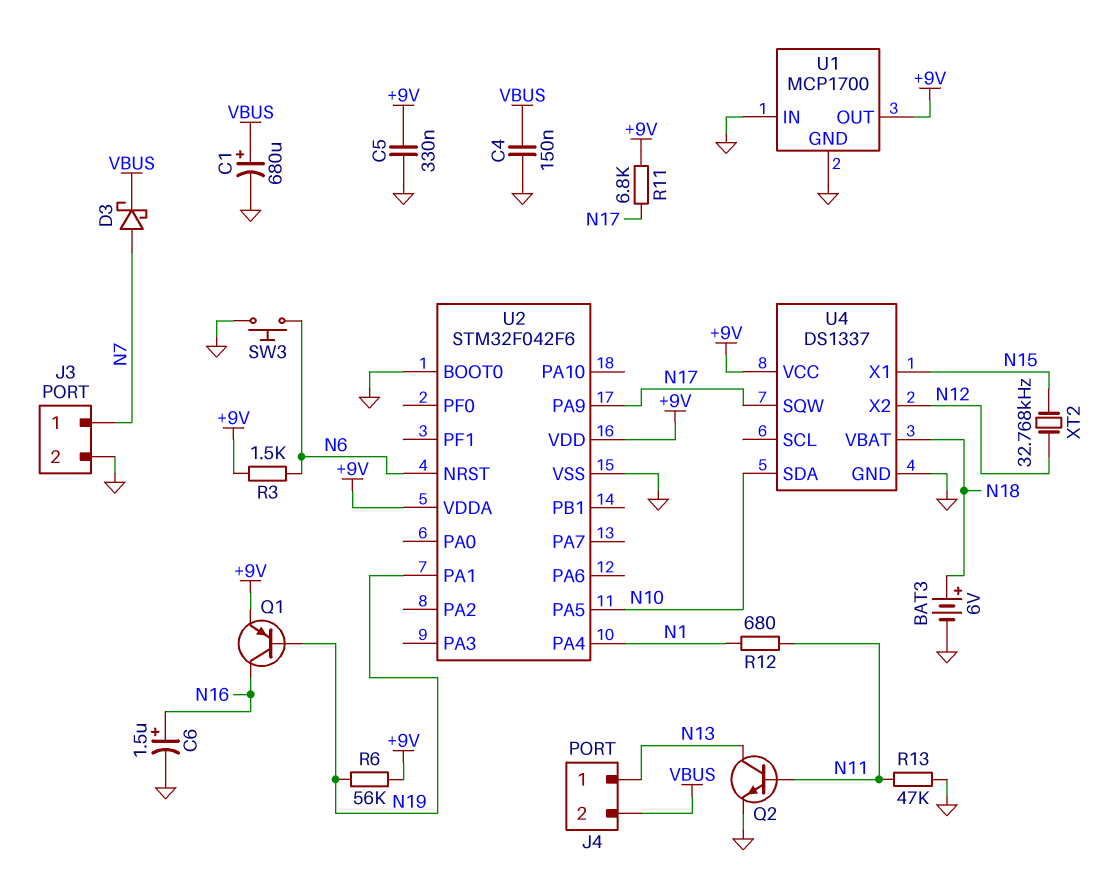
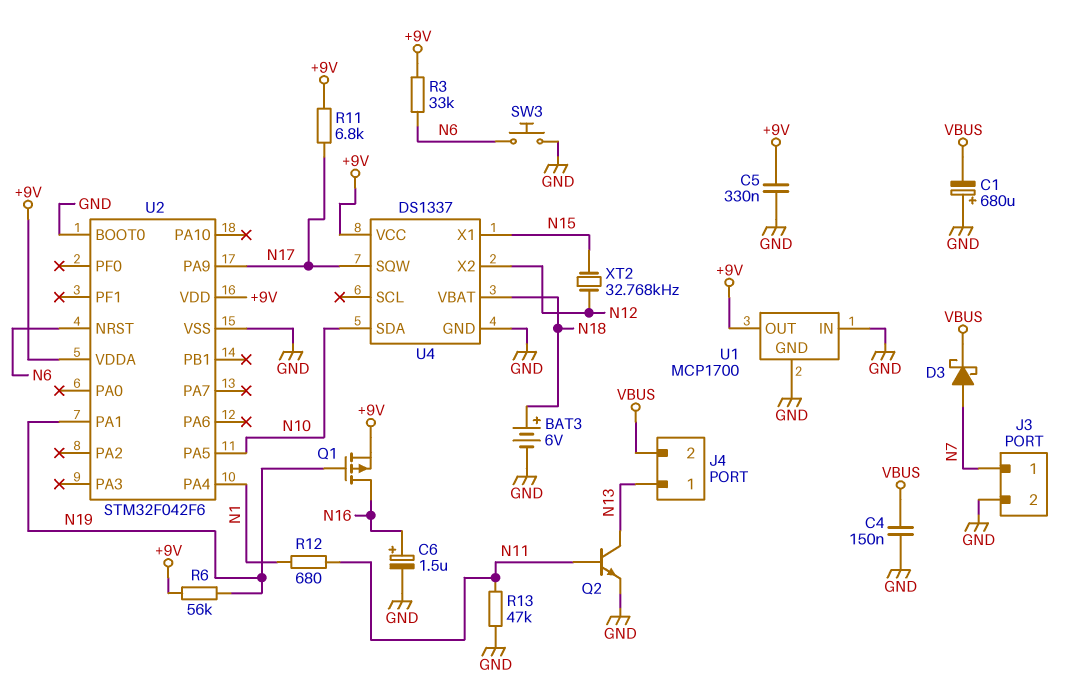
C1: 680uF (plus VBUS, minus GND) -> 680uF (plus GND, minus VBUS)
Q1: PNP (B N19, C N16, E +9V) -> PMOS (G N19, D N16, S +9V)
R3: 1.5k (+9V, N6) -> 33k (+9V, N6)

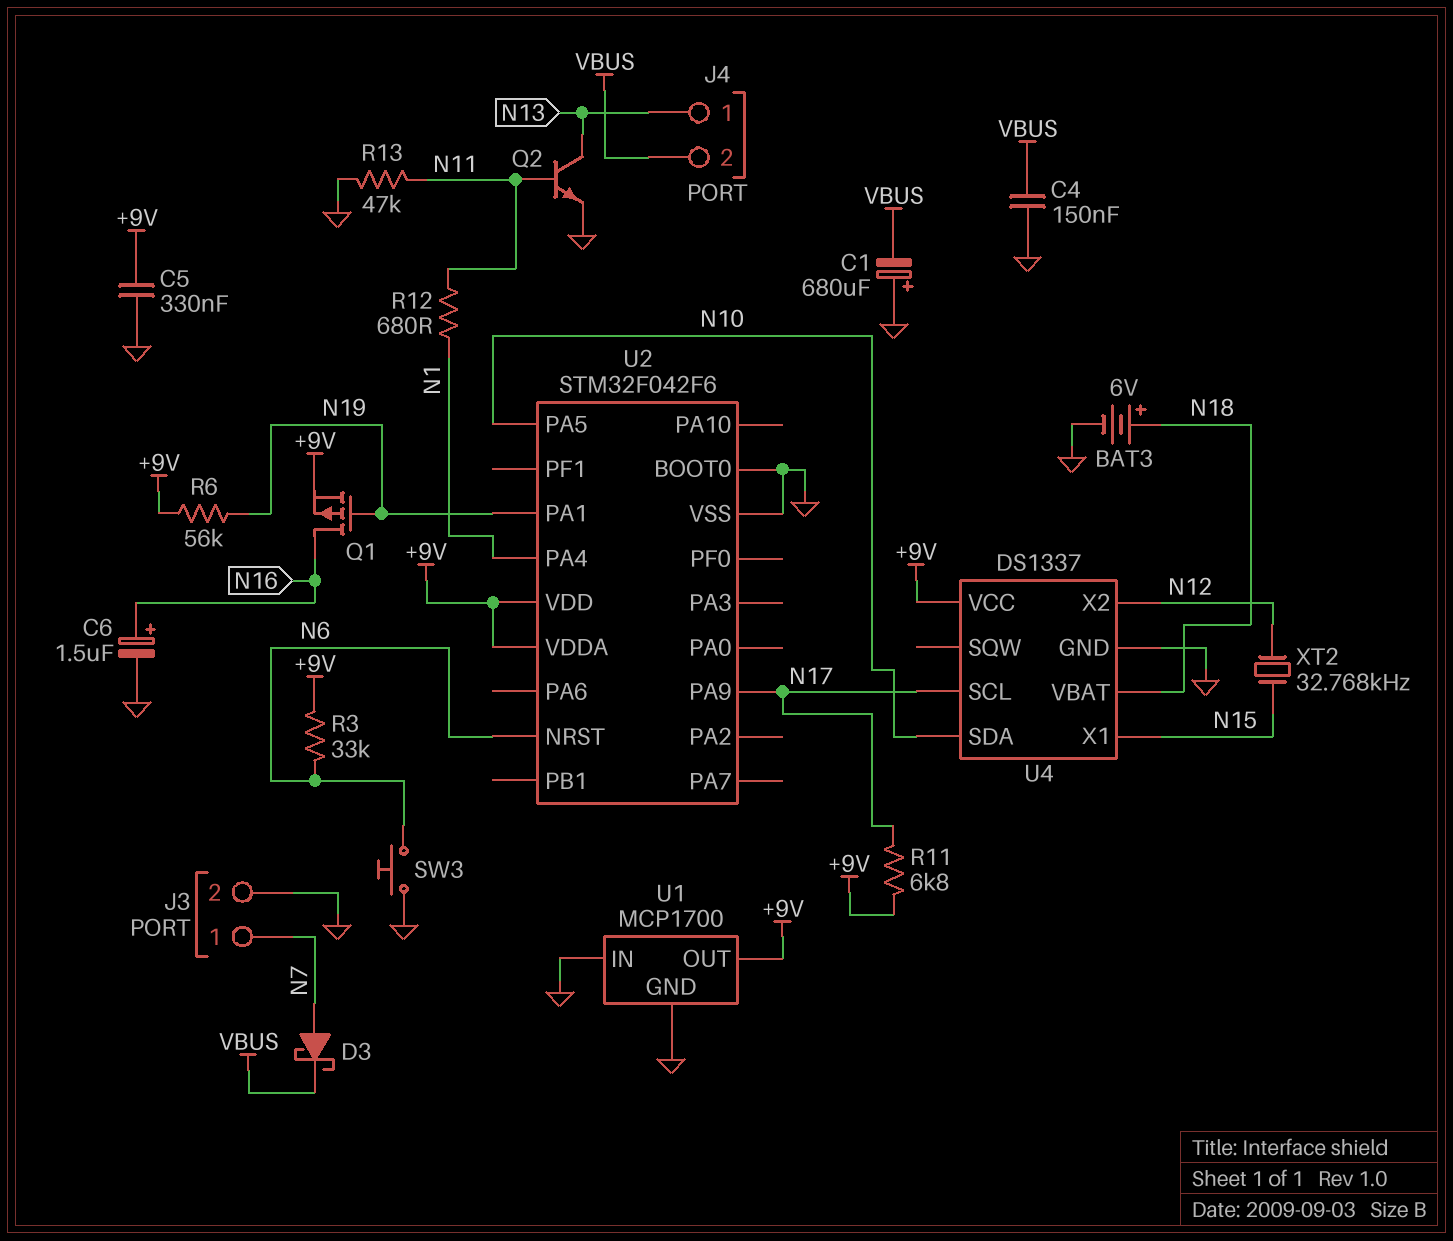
U4 pin SCL: none -> N17
U4 pin SQW: N17 -> none

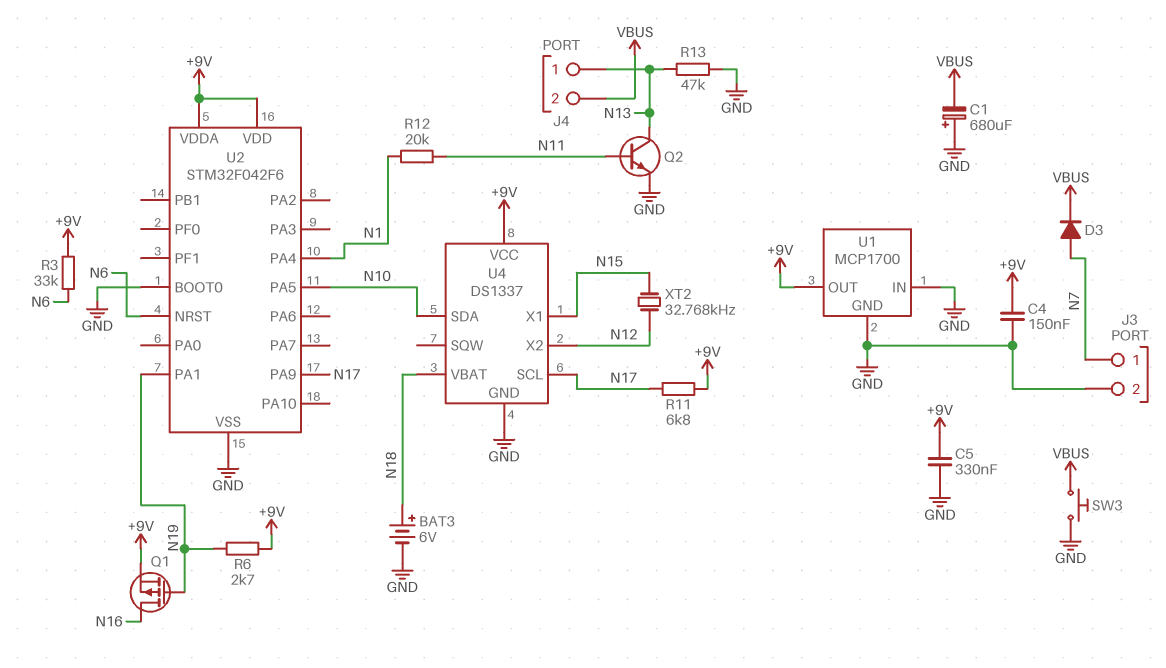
C4: 150nF (GND, VBUS) -> 150nF (+9V, GND)
C6: 1.5uF (plus N16, minus GND) -> none
D3: schottky (A N7, K VBUS) -> diode (A N7, K VBUS)
R6: 56k (+9V, N19) -> 2.7k (+9V, N19)
R12: 680 (N1, N11) -> 20k (N1, N11)
R13: 47k (GND, N11) -> 47k (GND, N13)
SW3: button (GND, N6) -> button (GND, VBUS)

